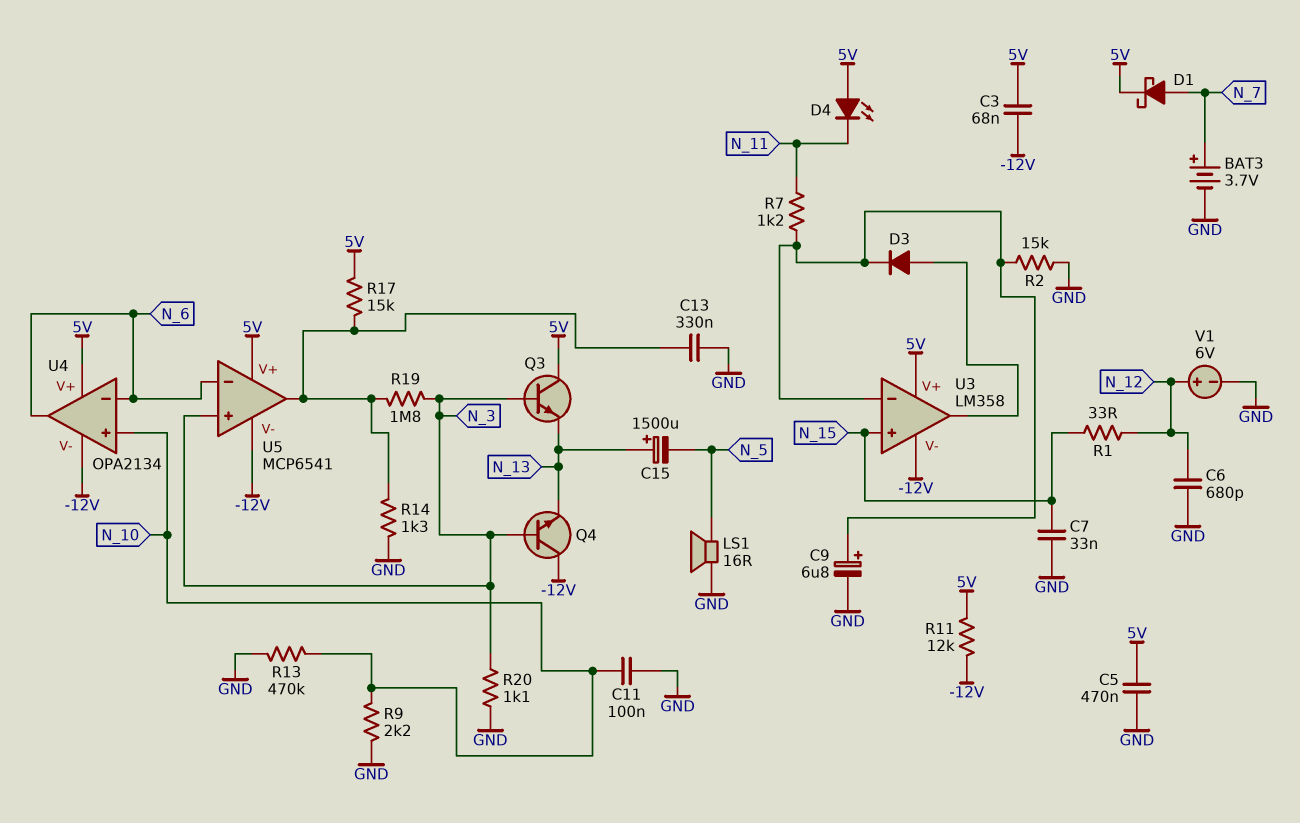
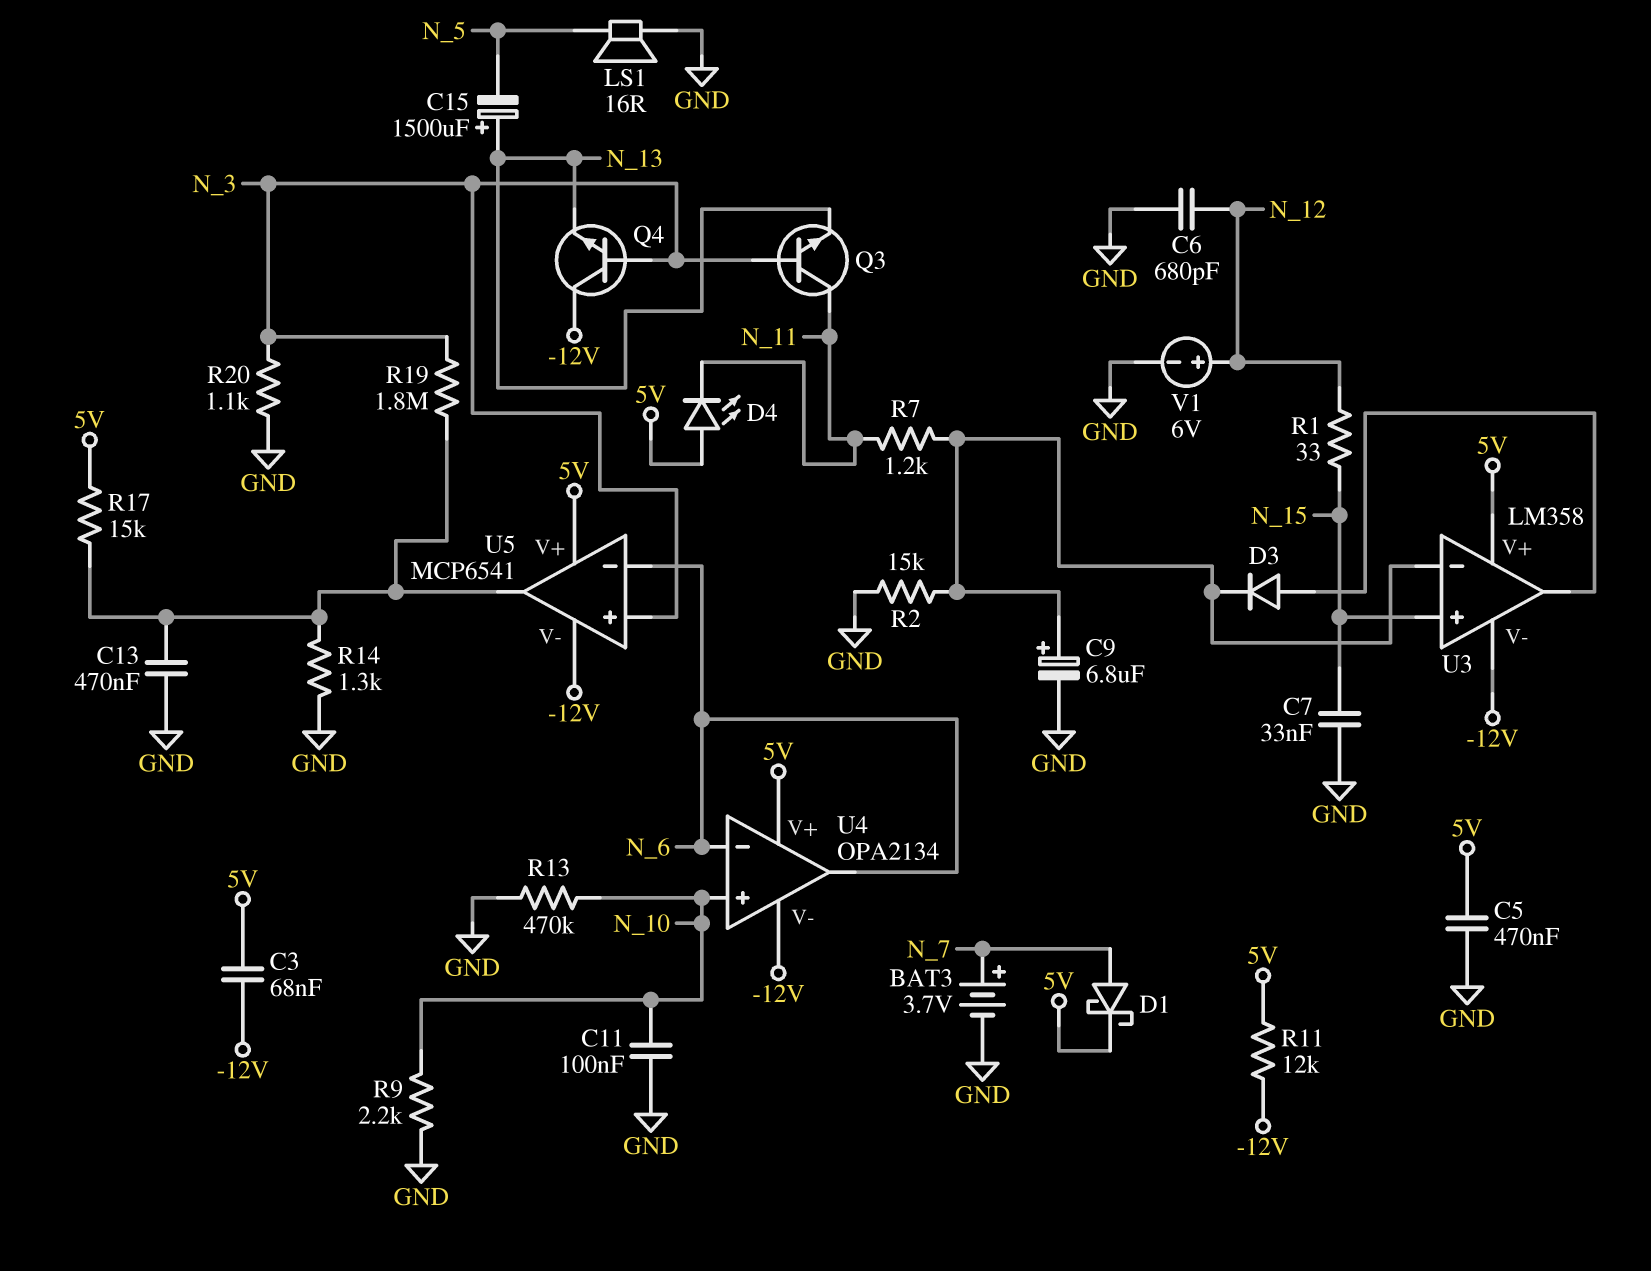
C13: 330nF (GND, U5/out) -> 470nF (GND, U5/out)
Q3: NPN (B N_3, C 5V, E N_13) -> NPN (B N_3, C N_11, E N_13)

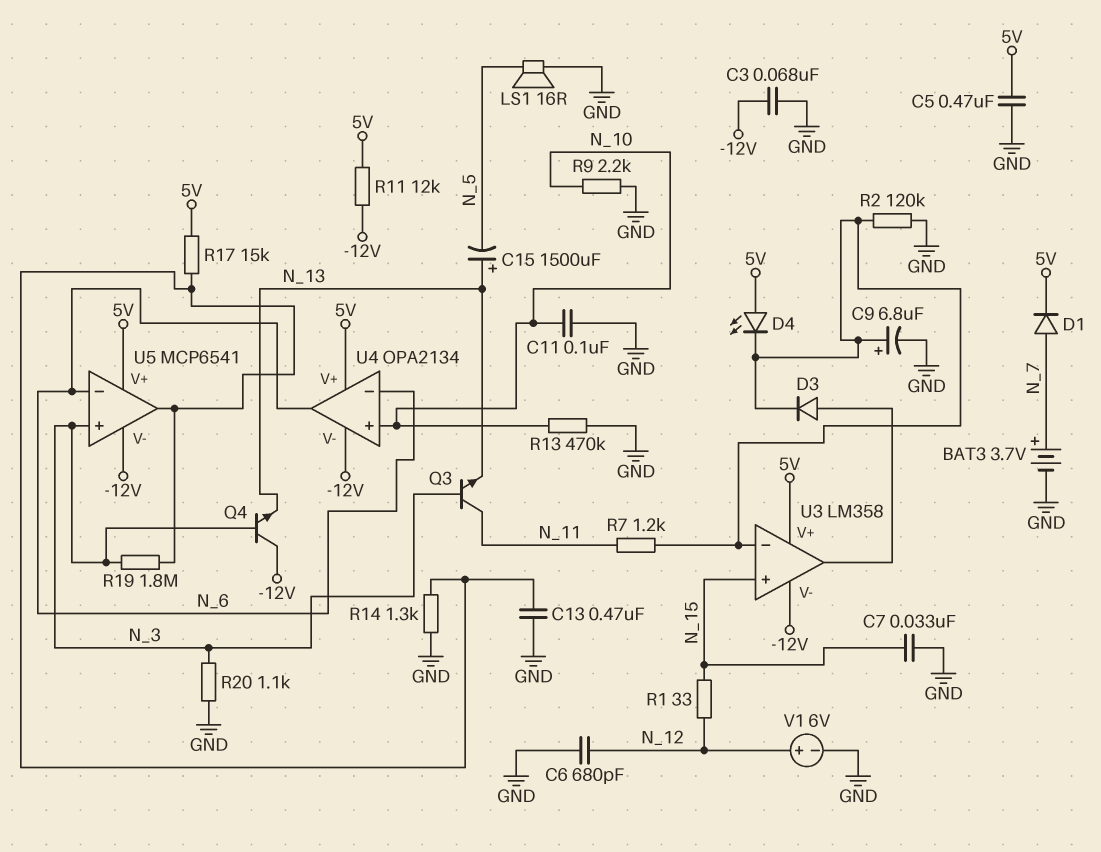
C3: 68nF (-12V, 5V) -> 68nF (-12V, GND)
D1: schottky (A N_7, K 5V) -> diode (A N_7, K 5V)
D4: LED (A 5V, K N_11) -> LED (A 5V, K U3/in-)
R2: 15k (GND, U3/in-) -> 120k (GND, U3/in-)

